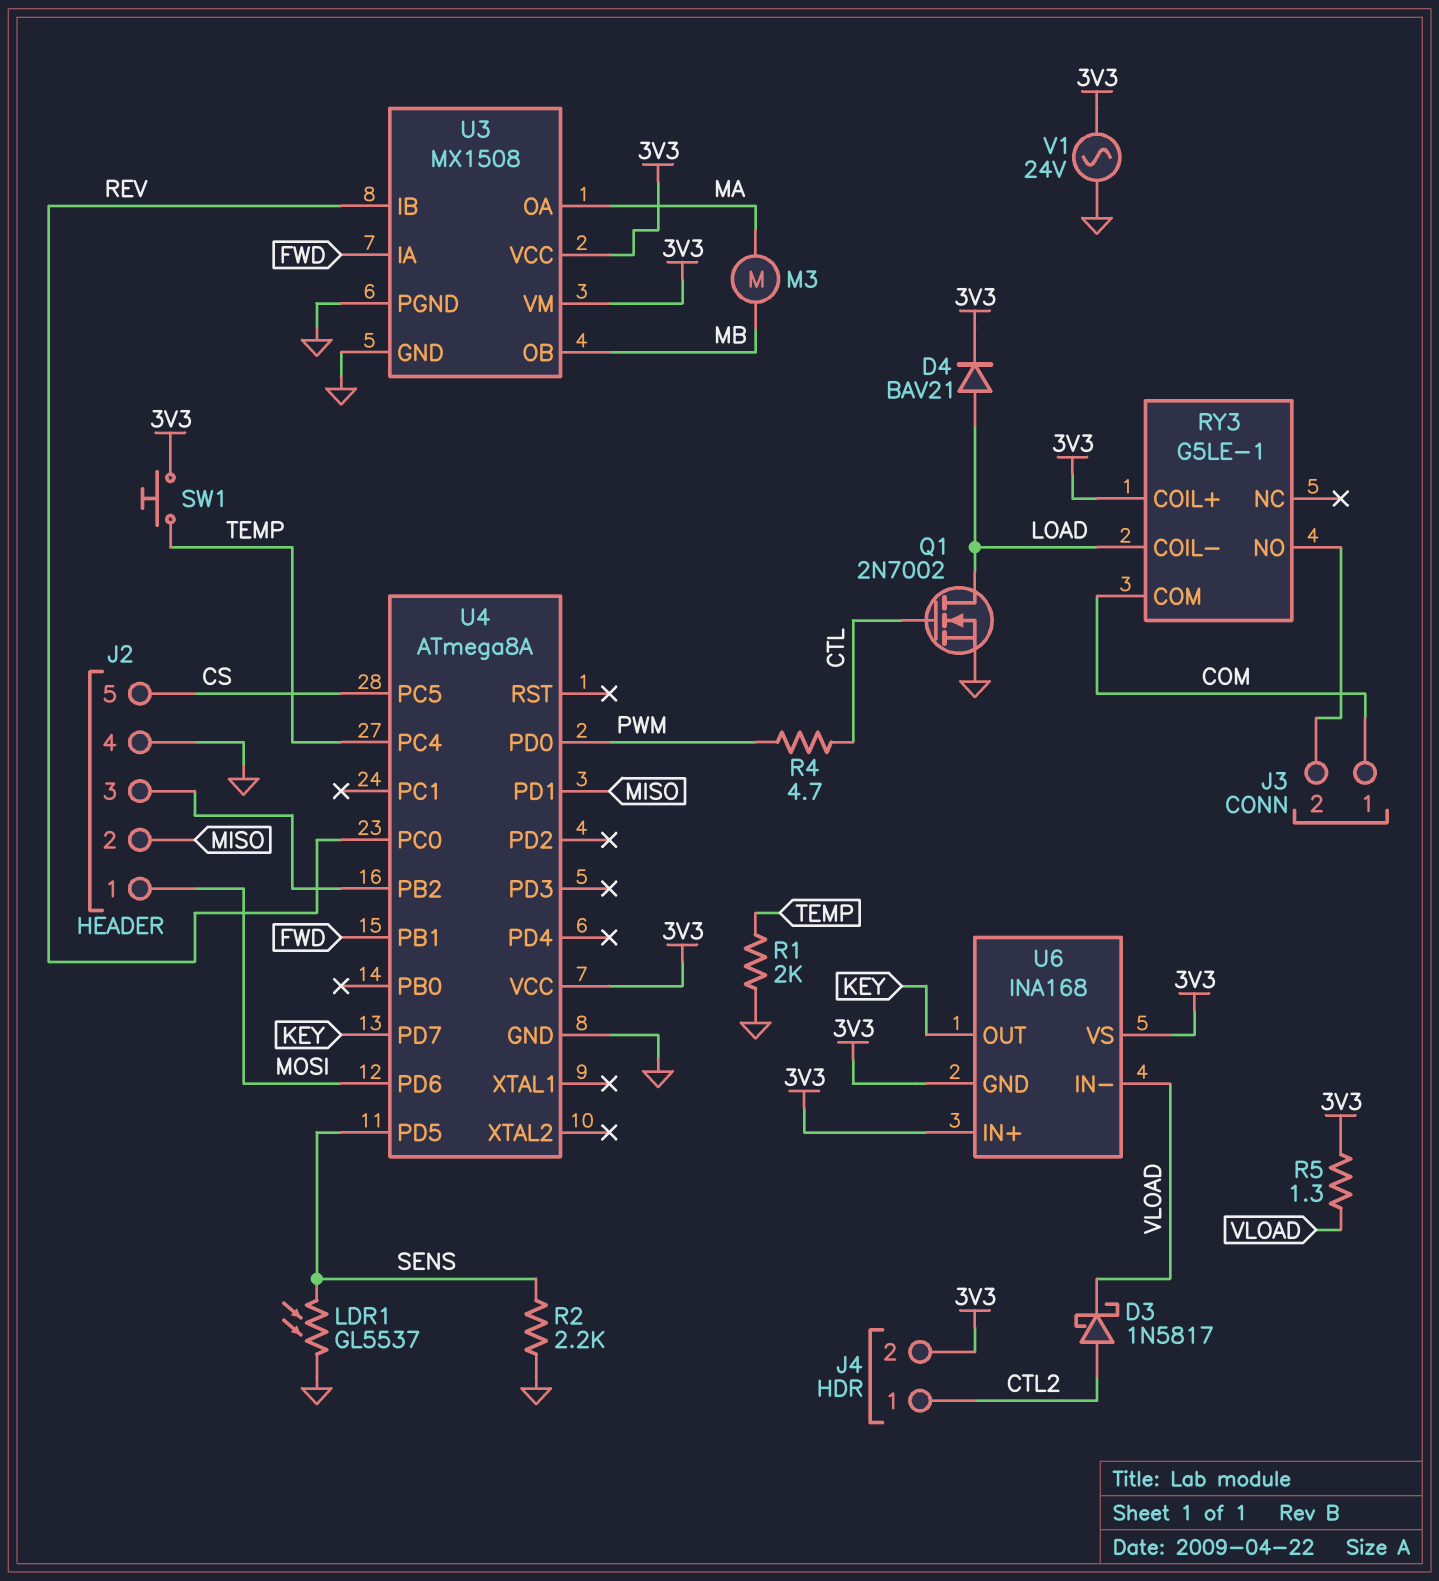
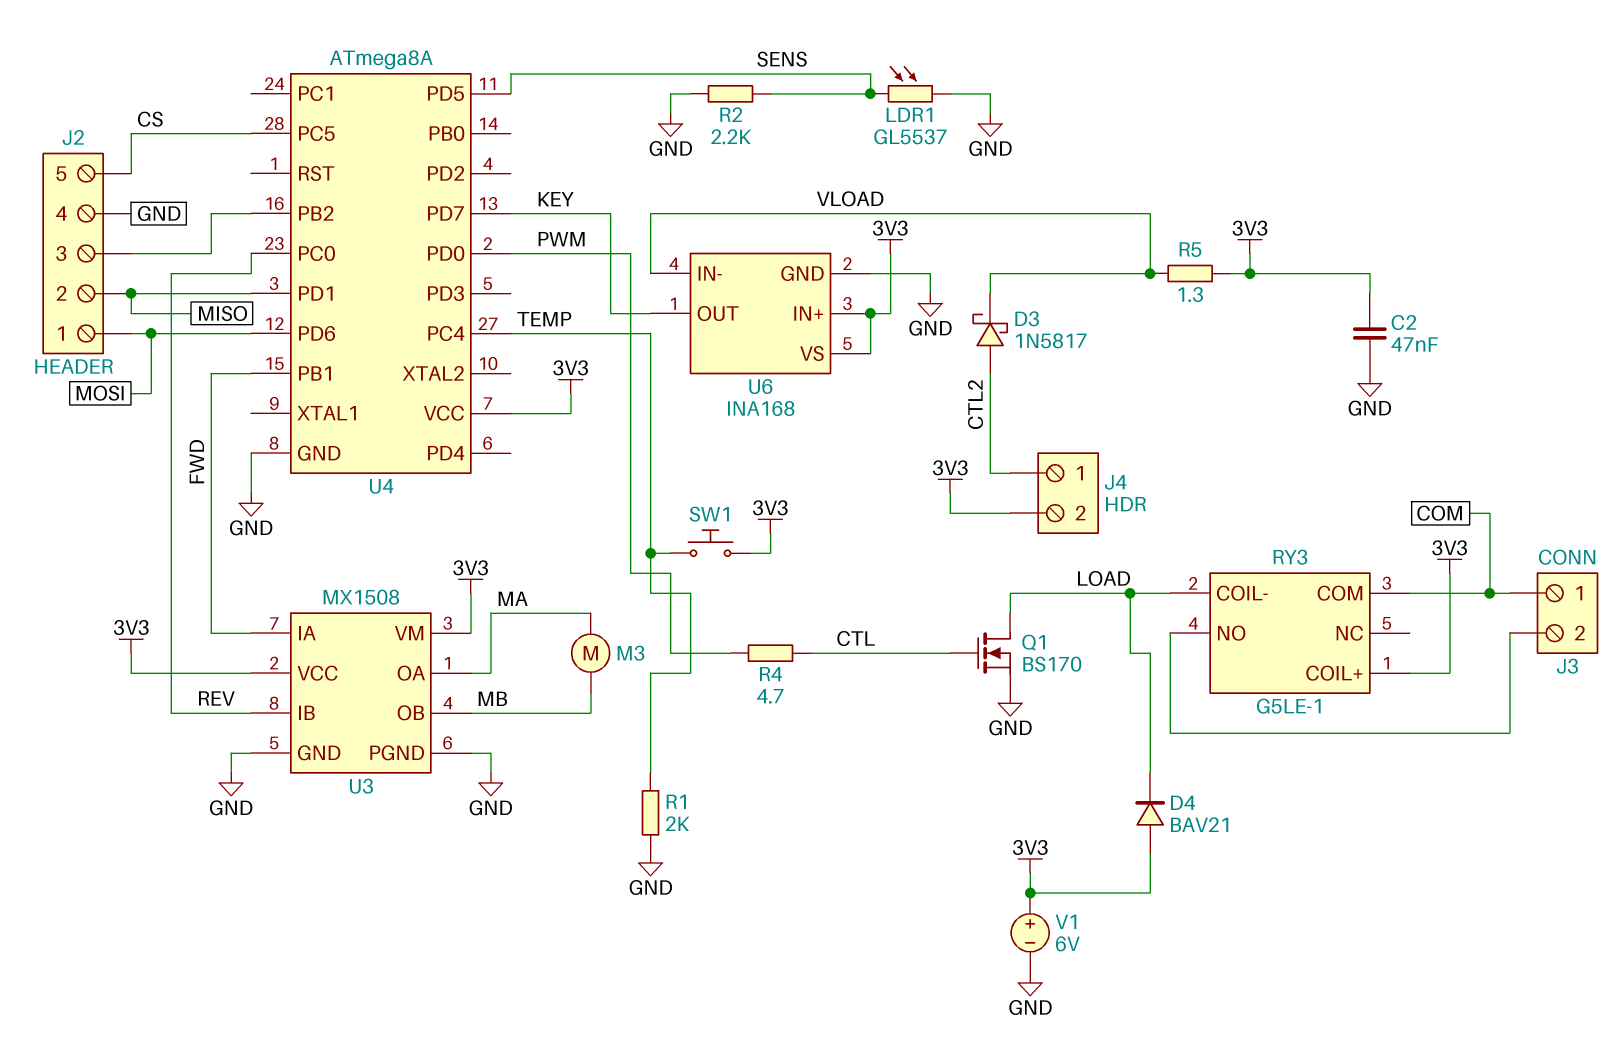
C2: none -> 47nF (3V3, GND)
D4: diode BAV21 (A LOAD, K 3V3) -> diode BAV21 (A 3V3, K LOAD)
Q1: NMOS 2N7002 (G CTL, D LOAD, S GND) -> NMOS BS170 (G CTL, D LOAD, S GND)
U6 pin GND: 3V3 -> GND
V1: AC 24V (3V3, GND) -> 6V (plus 3V3, minus GND)

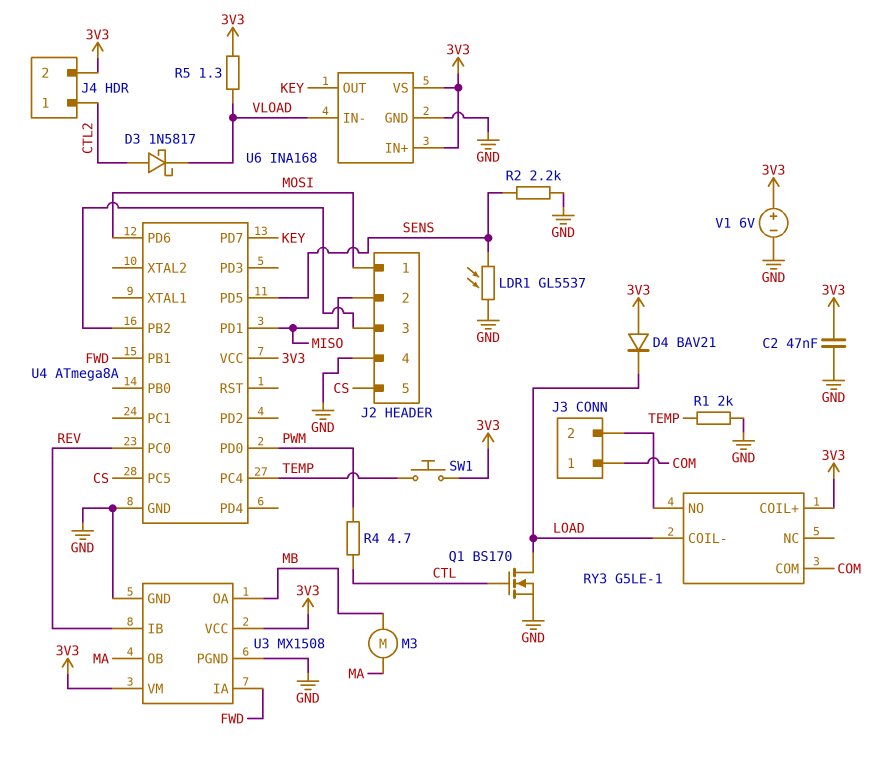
U3 pin OA: MA -> MB
U3 pin OB: MB -> MA

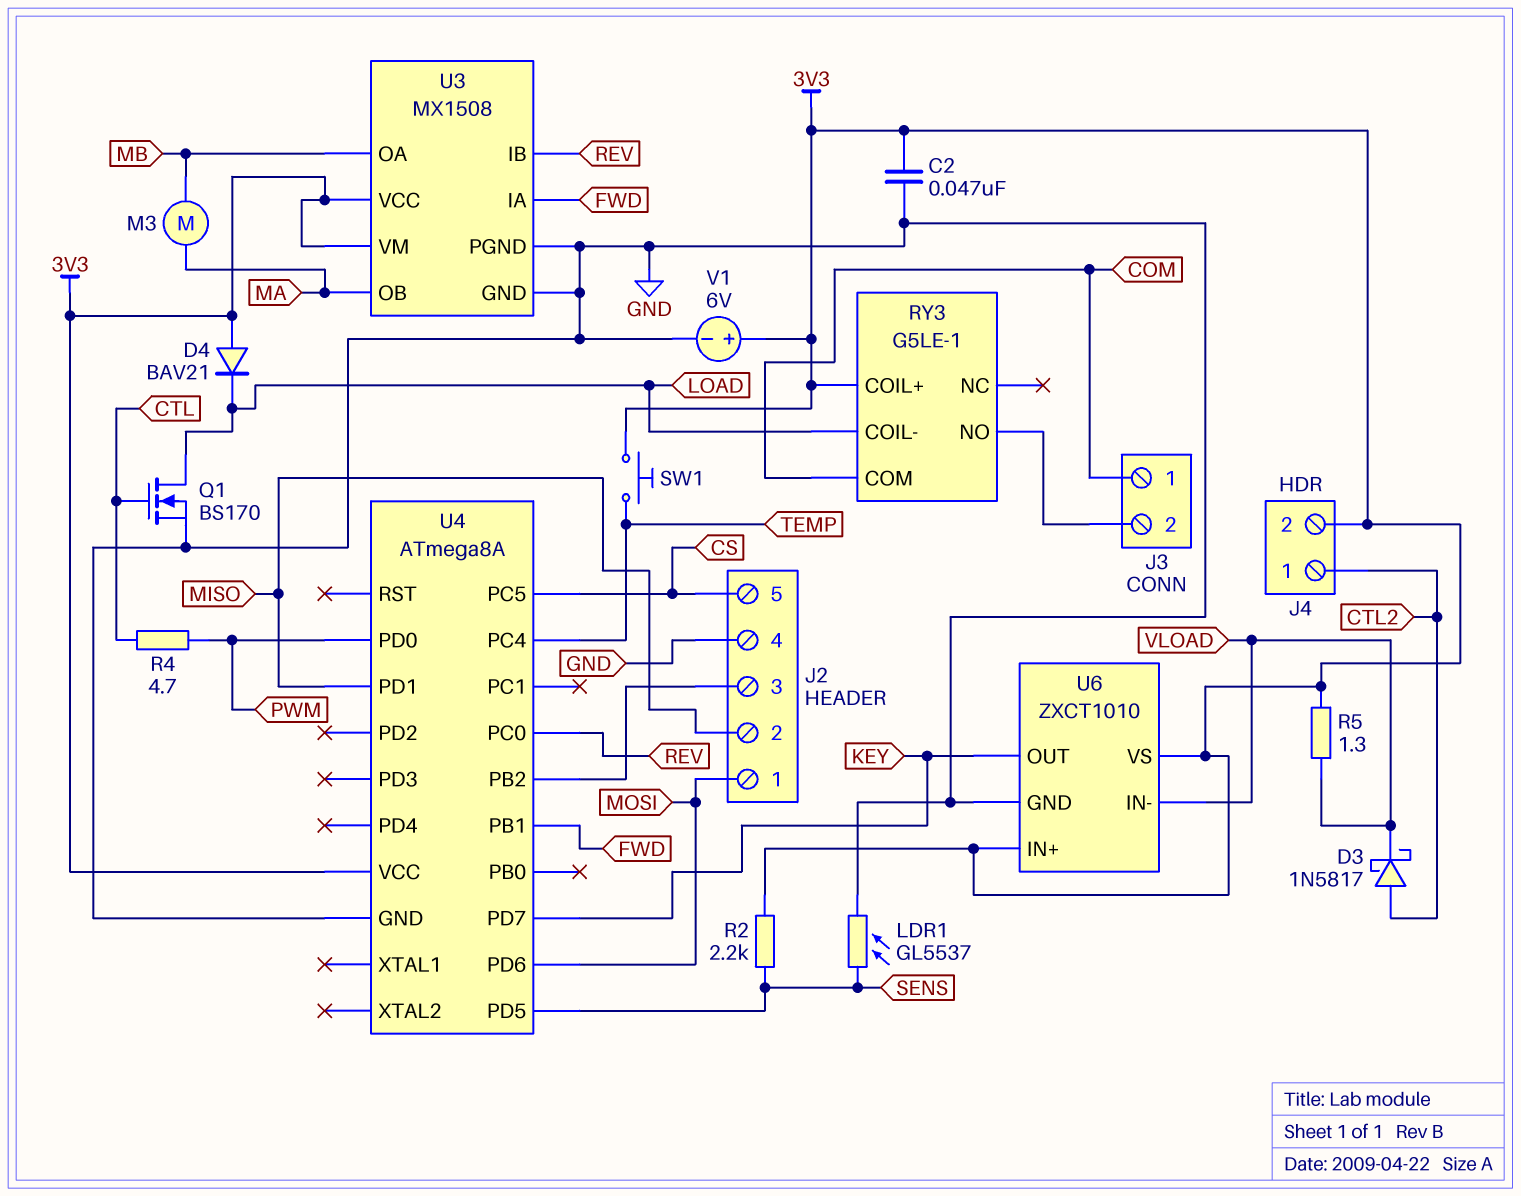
R1: 2k (GND, TEMP) -> none
R2: 2.2k (GND, SENS) -> 2.2k (3V3, SENS)
U6: INA168 -> ZXCT1010

